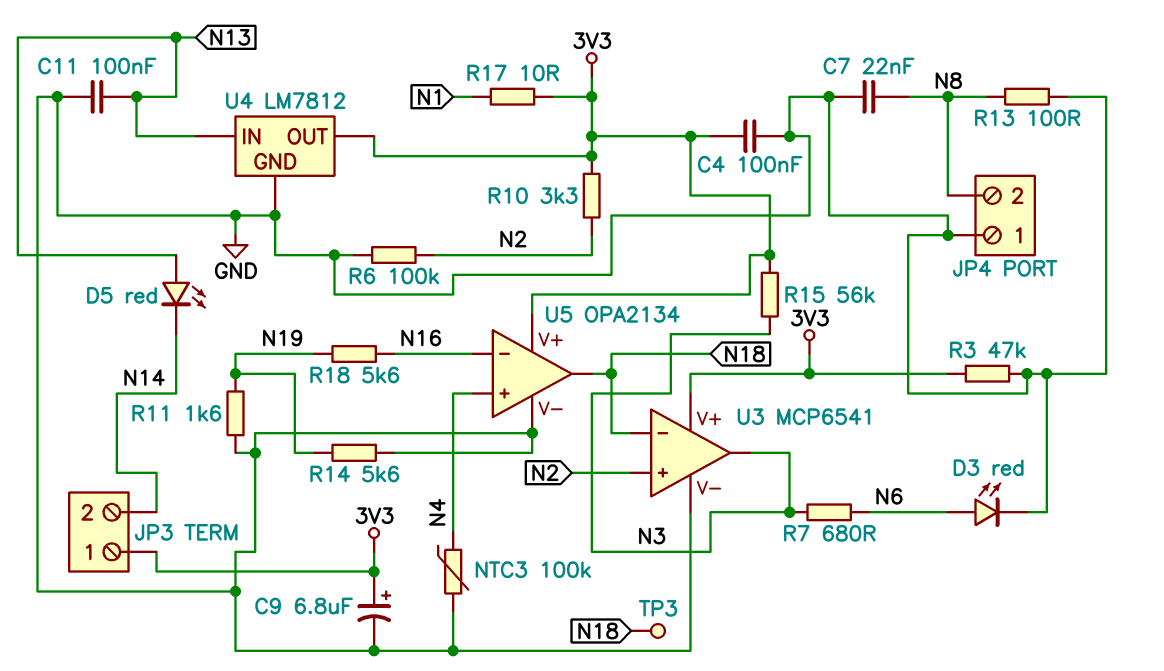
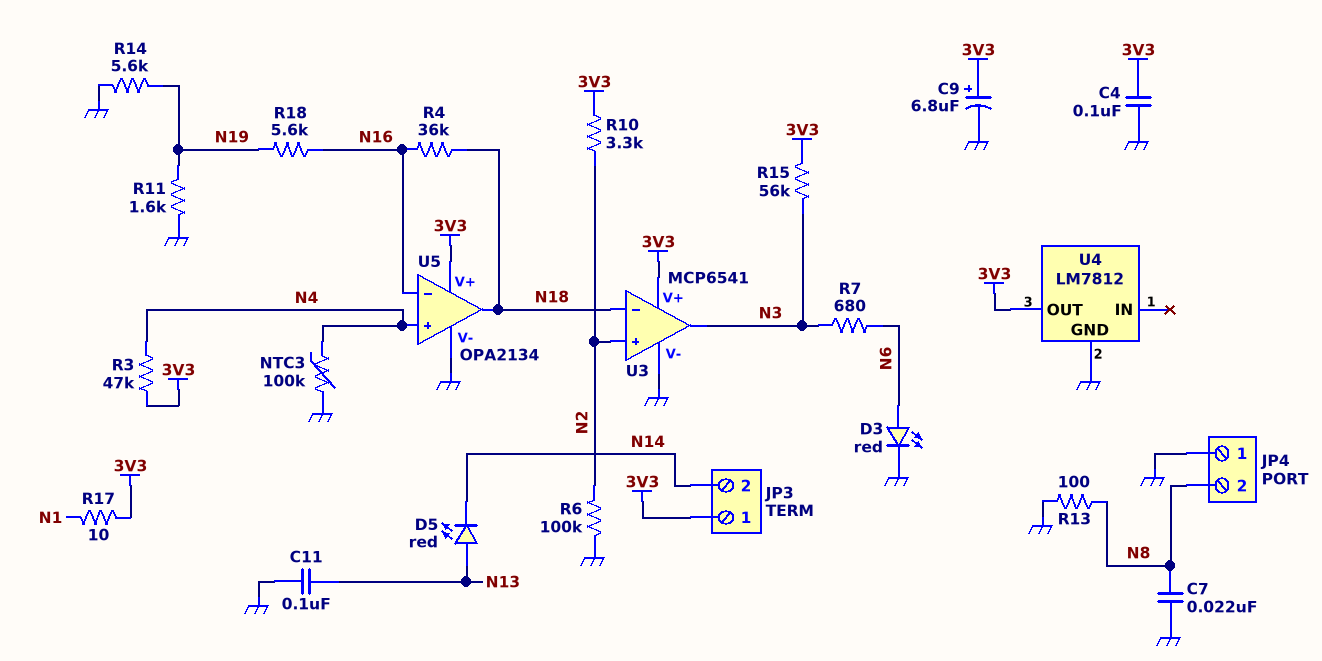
R3: 47k (3V3, GND) -> 47k (3V3, N4)
R4: none -> 36k (N16, N18)
TP3: test point (N18) -> none
U4 pin IN: N13 -> none

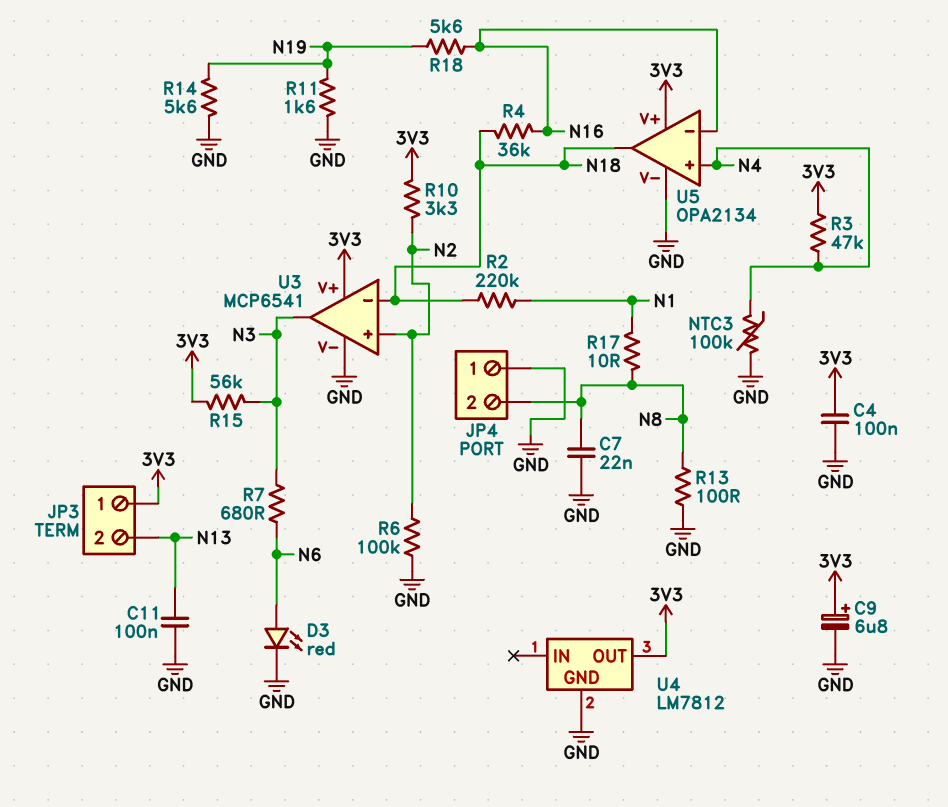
D5: LED red (A N13, K N14) -> none
JP3 pin 2: N14 -> N13
R2: none -> 220k (N1, N18)
R17: 10 (3V3, N1) -> 10 (N1, N8)

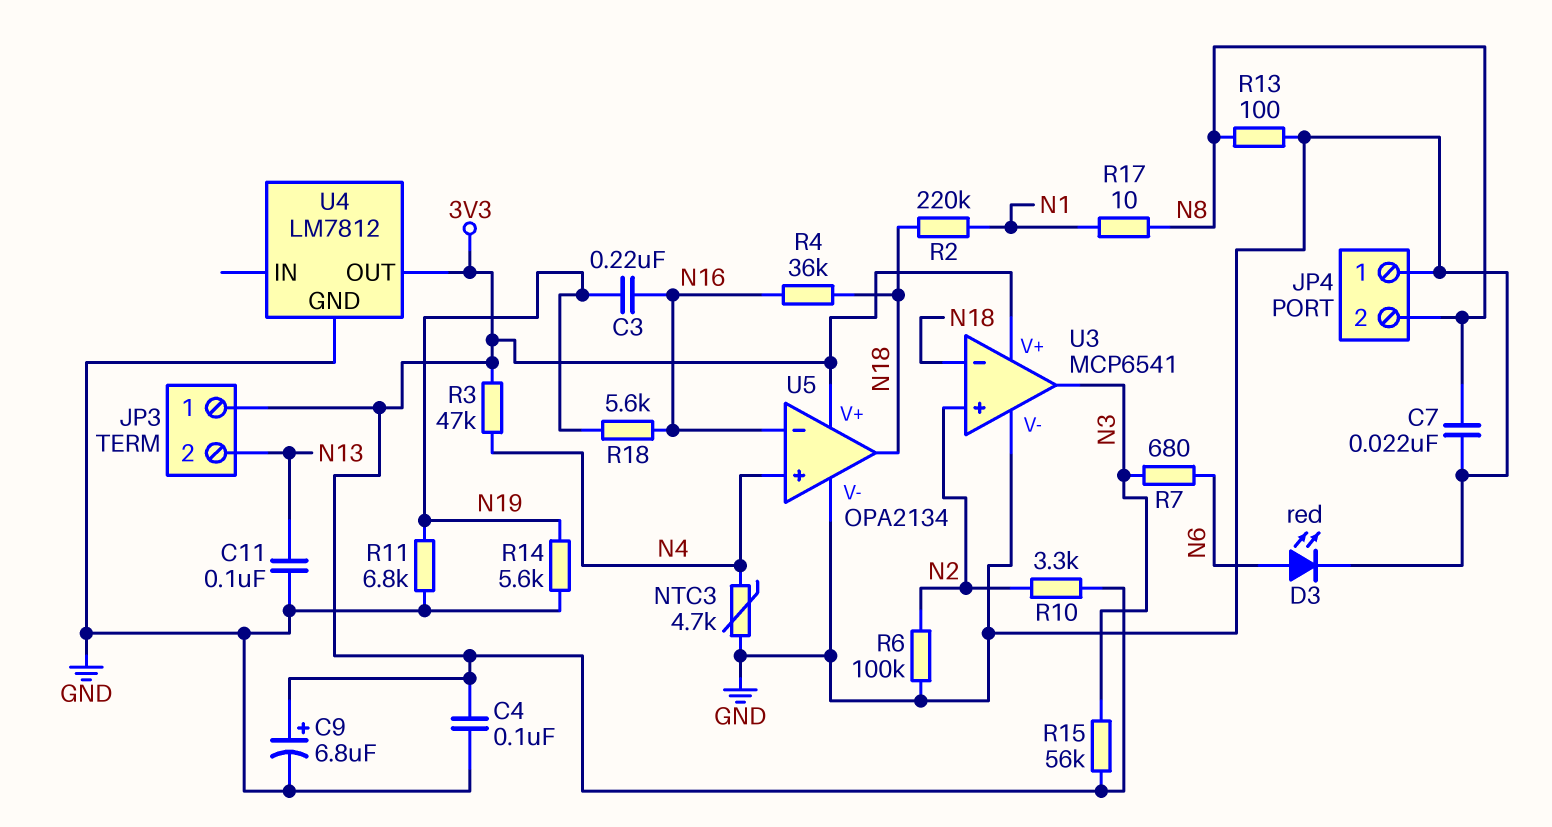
C3: none -> 220nF (N16, N19)
NTC3: 100k (GND, N4) -> 4.7k (GND, N4)
R11: 1.6k (GND, N19) -> 6.8k (GND, N19)

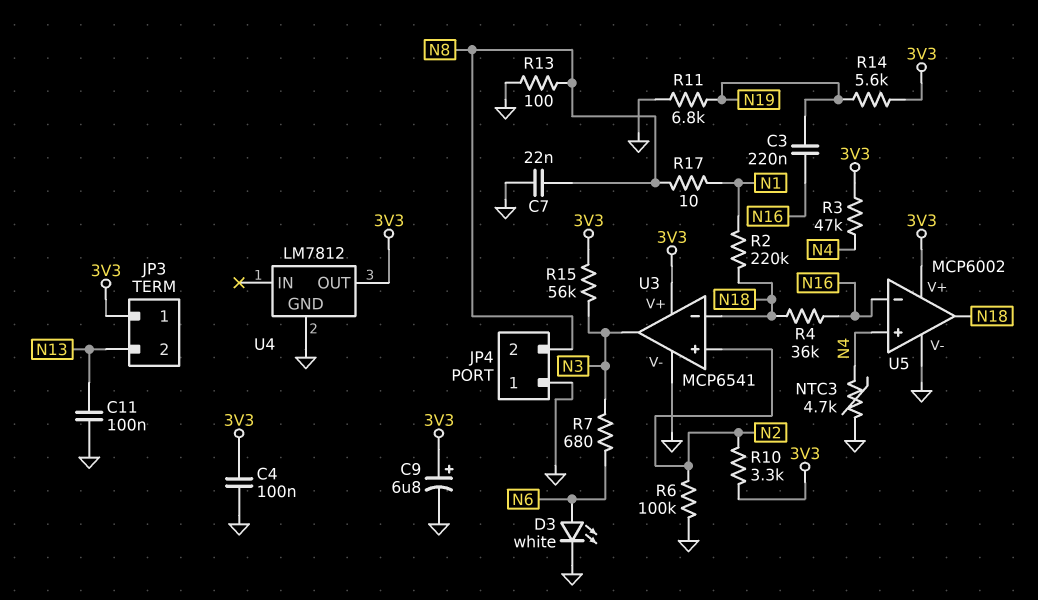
D3: LED red (A N6, K GND) -> LED white (A N6, K GND)
R14: 5.6k (GND, N19) -> 5.6k (3V3, N19)
R18: 5.6k (N16, N19) -> none
U5: OPA2134 -> MCP6002

